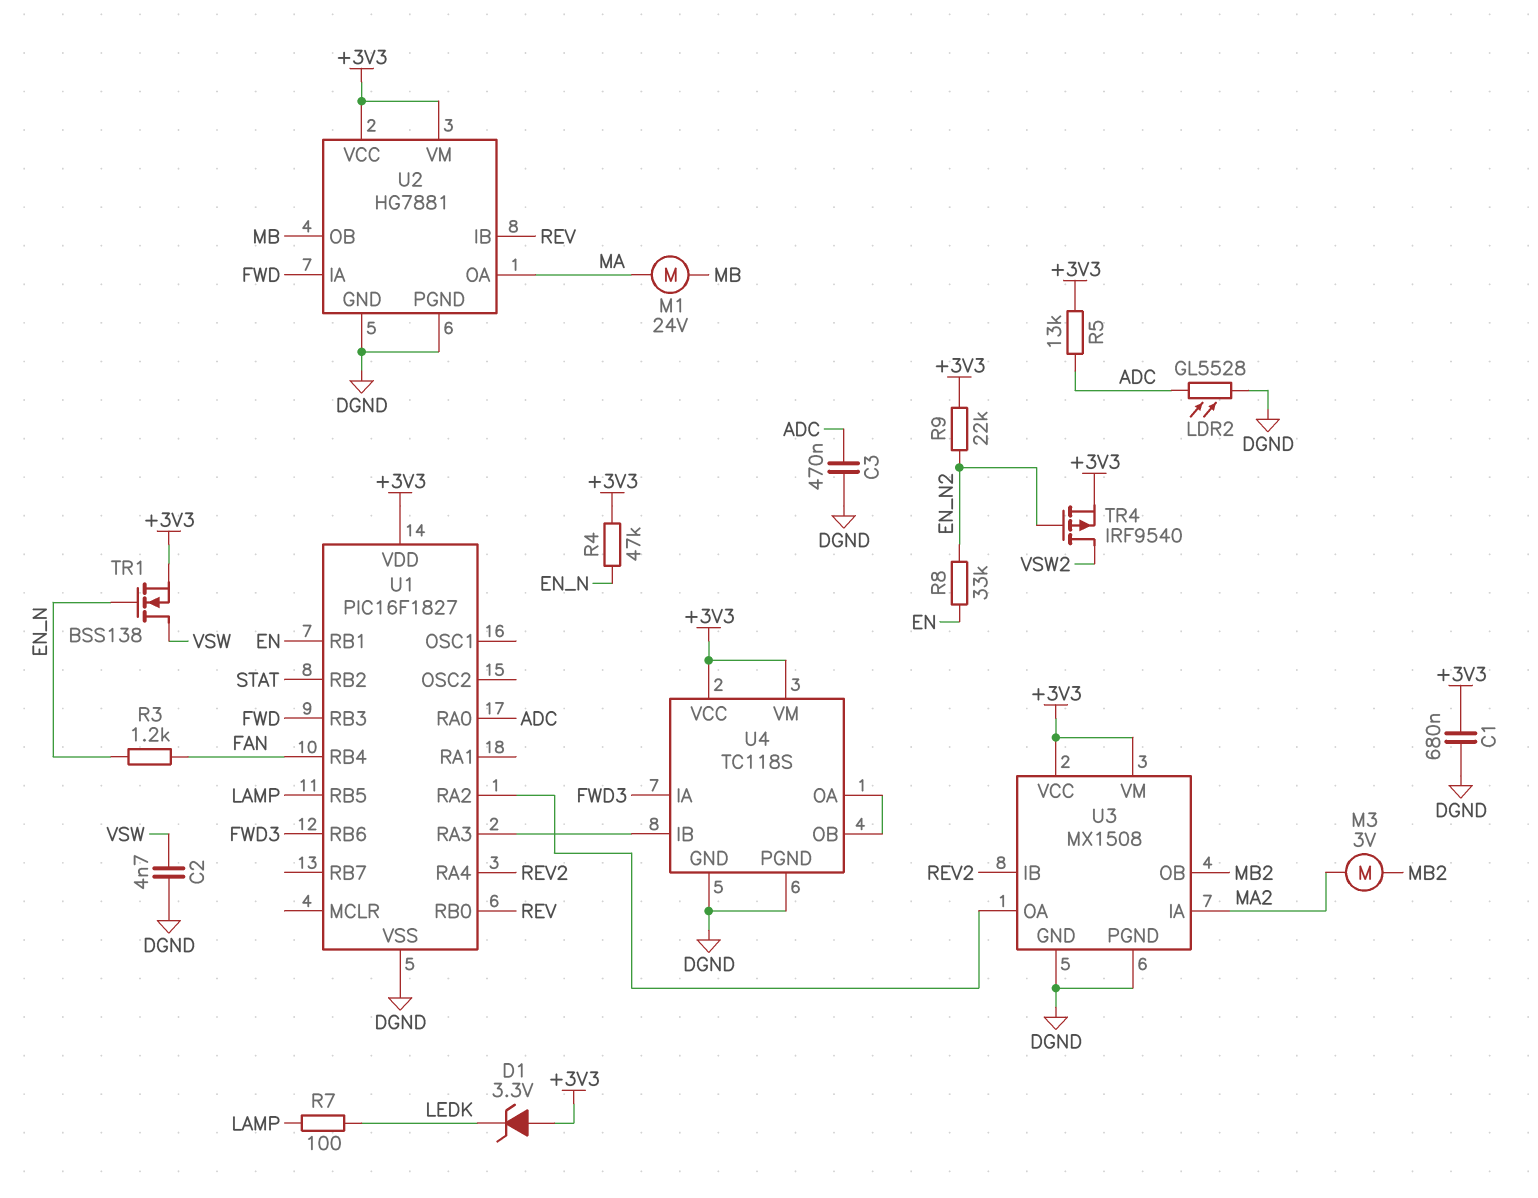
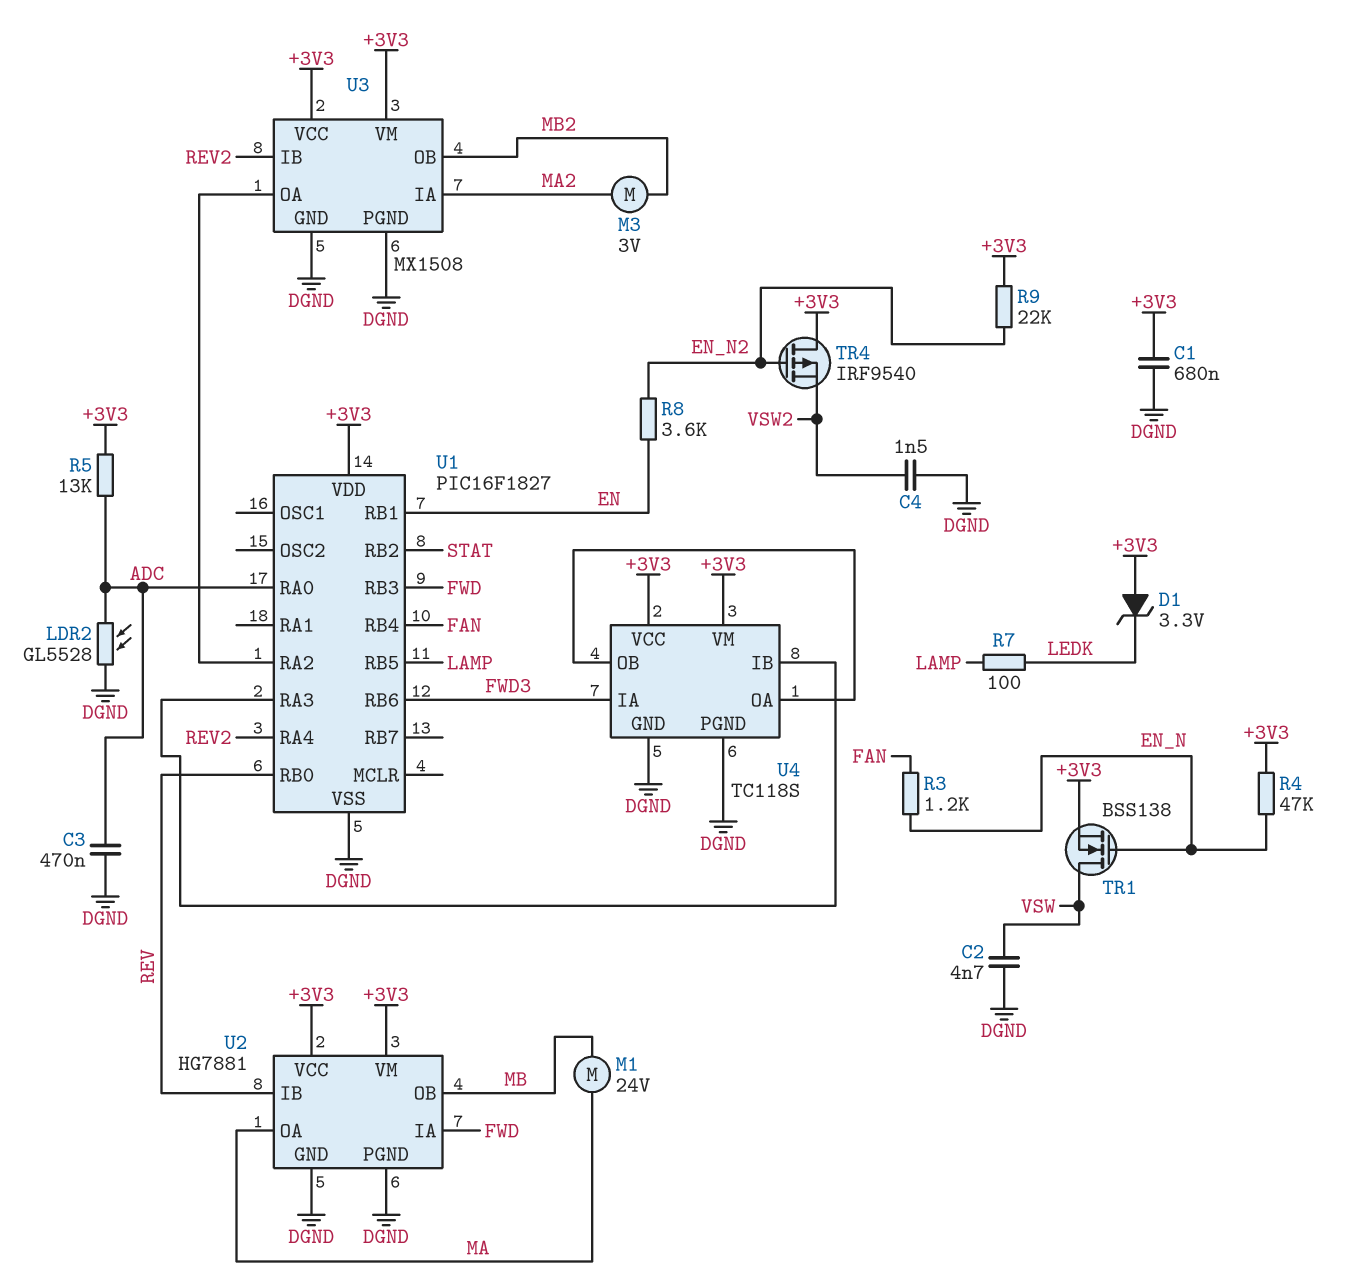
C4: none -> 1.5nF (DGND, VSW2)
R8: 33k (EN, EN_N2) -> 3.6k (EN, EN_N2)
TR4: PMOS IRF9540 (G EN_N2, D VSW2, S +3V3) -> PMOS IRF9540 (G EN_N2, D +3V3, S VSW2)

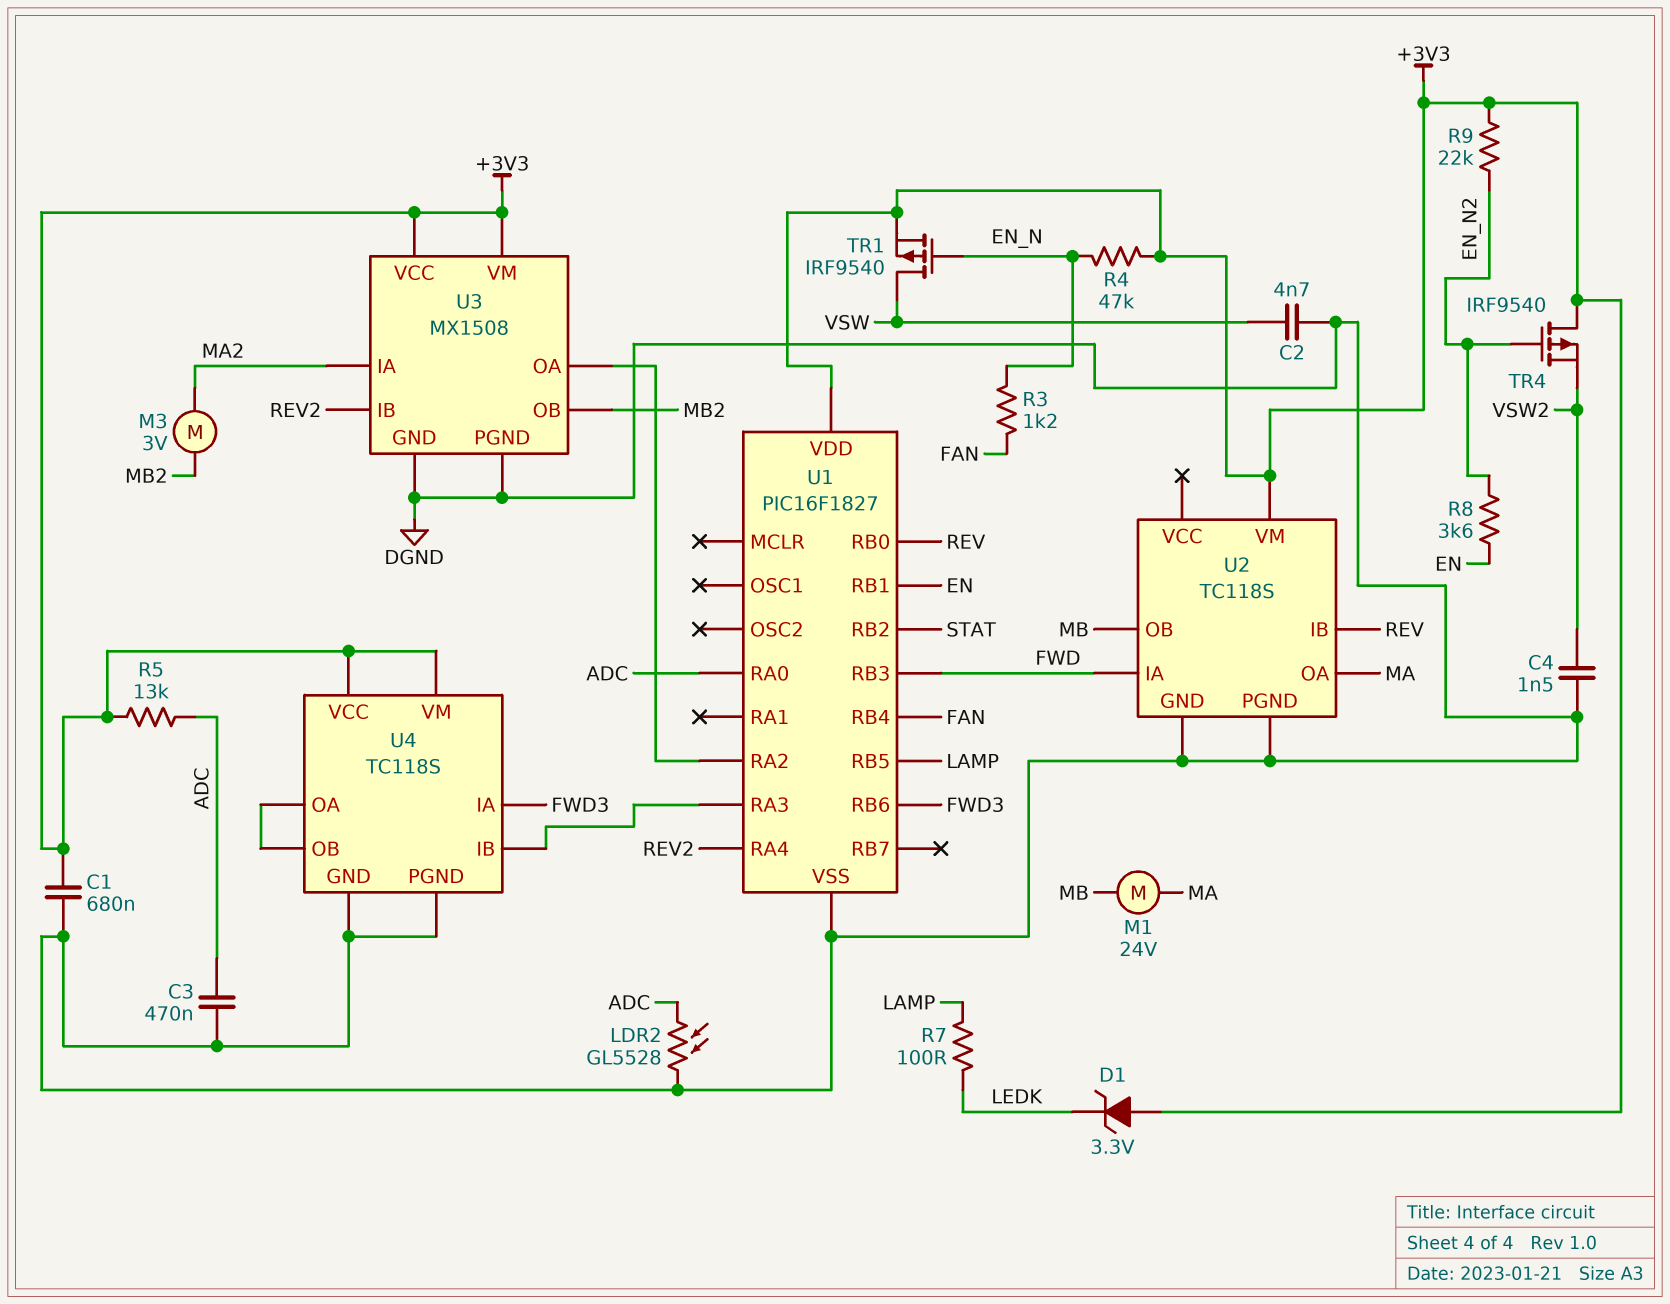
TR1: NMOS BSS138 (G EN_N, D VSW, S +3V3) -> PMOS IRF9540 (G EN_N, D VSW, S +3V3)
U2: HG7881 -> TC118S
U2 pin VCC: +3V3 -> none

